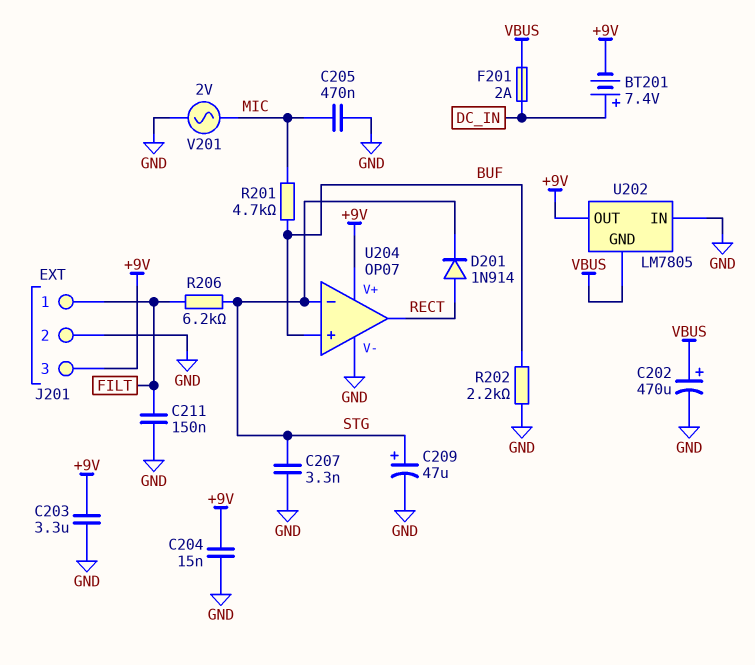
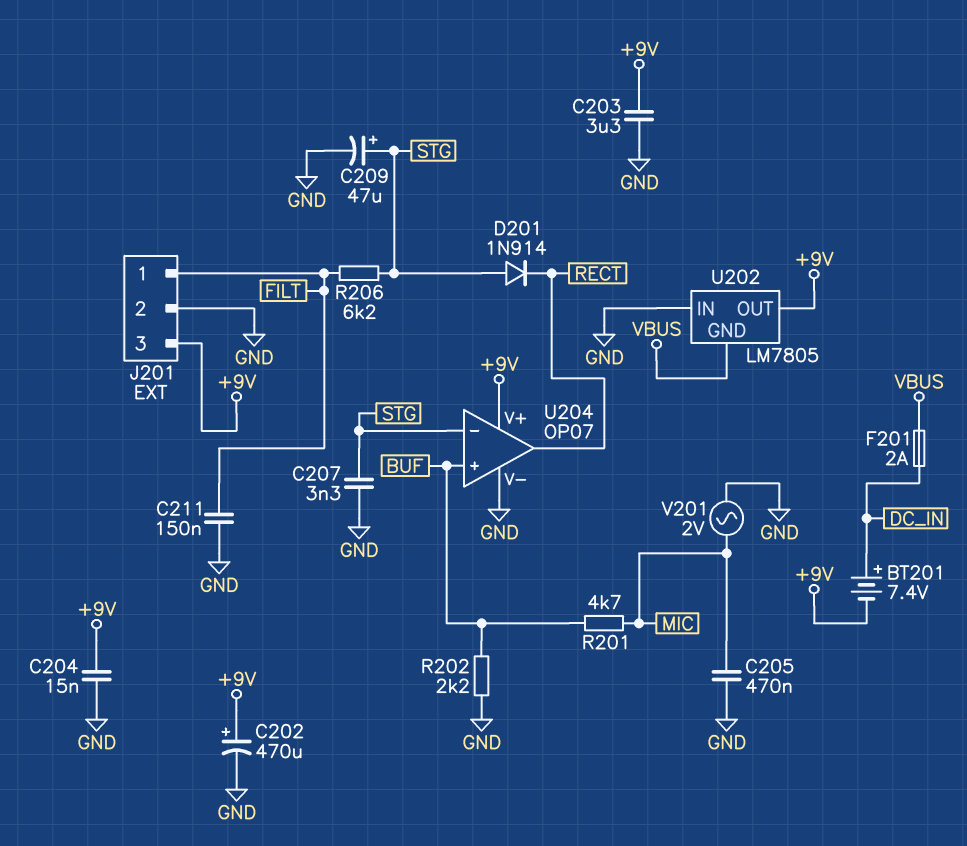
C202: 470uF (plus VBUS, minus GND) -> 470uF (plus +9V, minus GND)
D201: diode 1N914 (A RECT, K STG) -> diode 1N914 (A STG, K RECT)

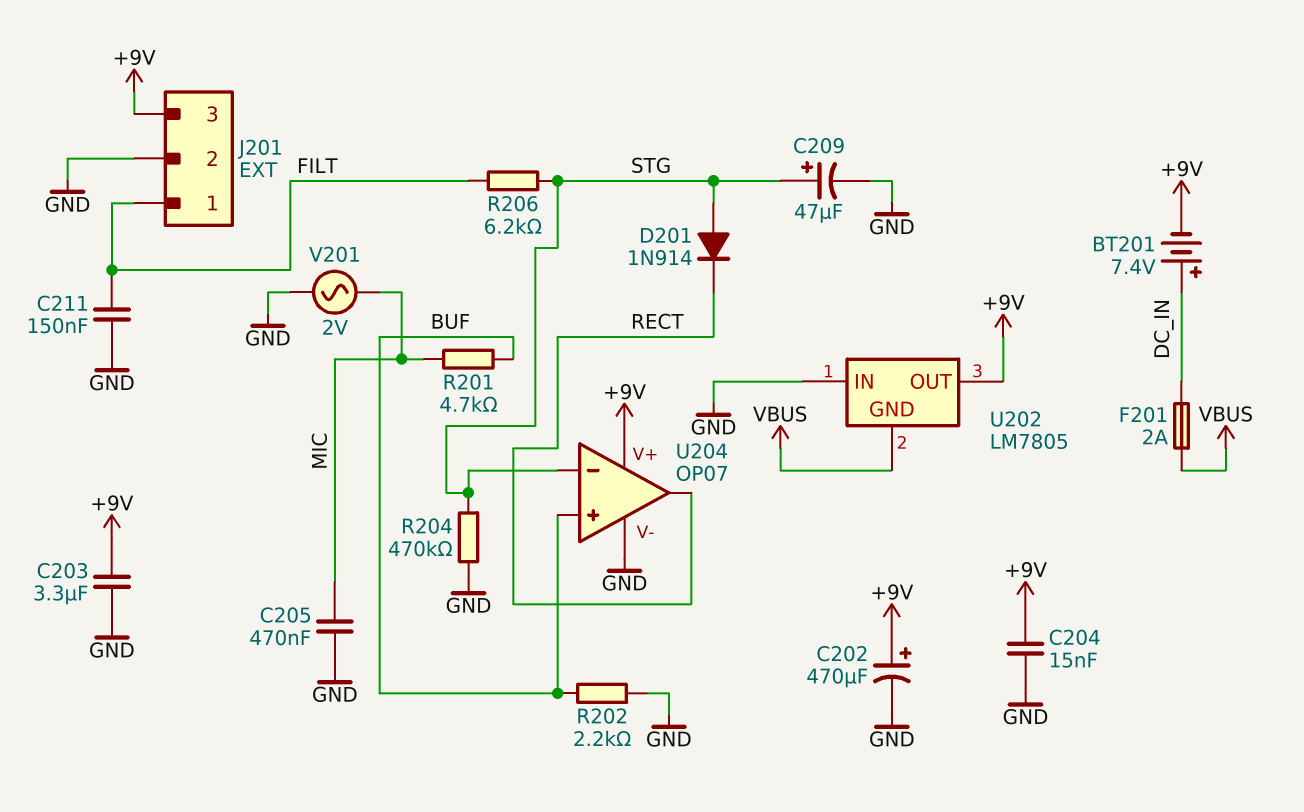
C207: 3.3nF (GND, STG) -> none
R204: none -> 470k (GND, STG)

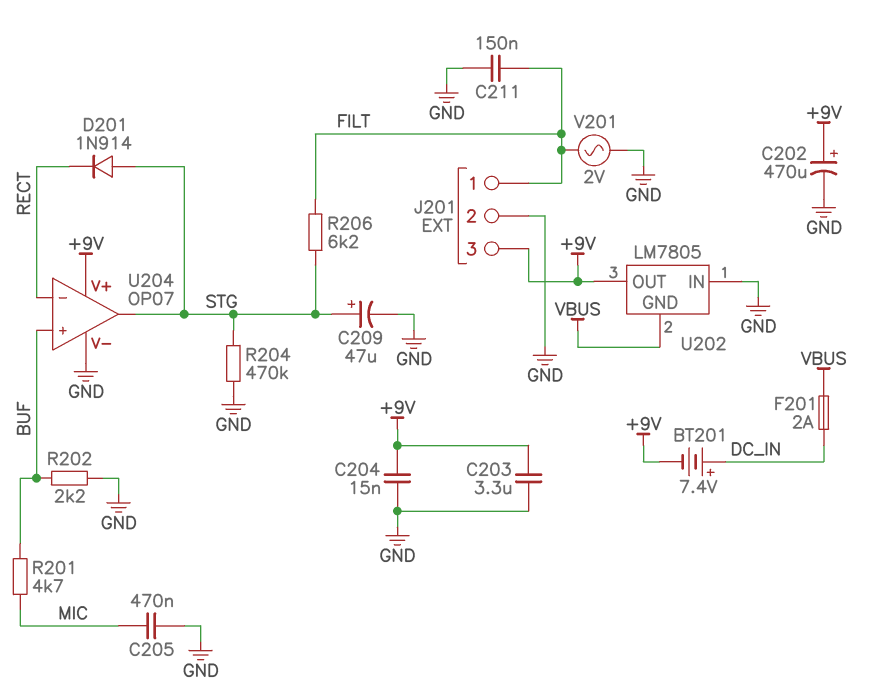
U204 pin in-: STG -> RECT
U204 pin out: RECT -> STG
V201: AC 2V (GND, MIC) -> AC 2V (FILT, GND)

